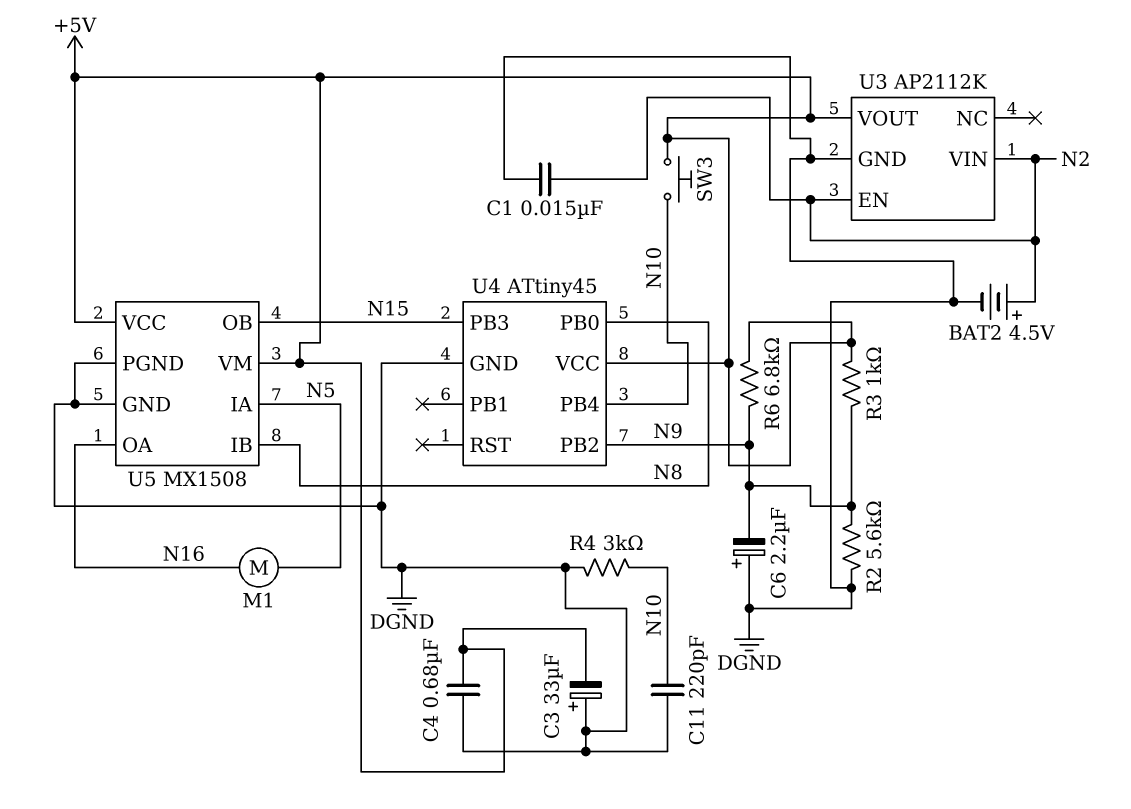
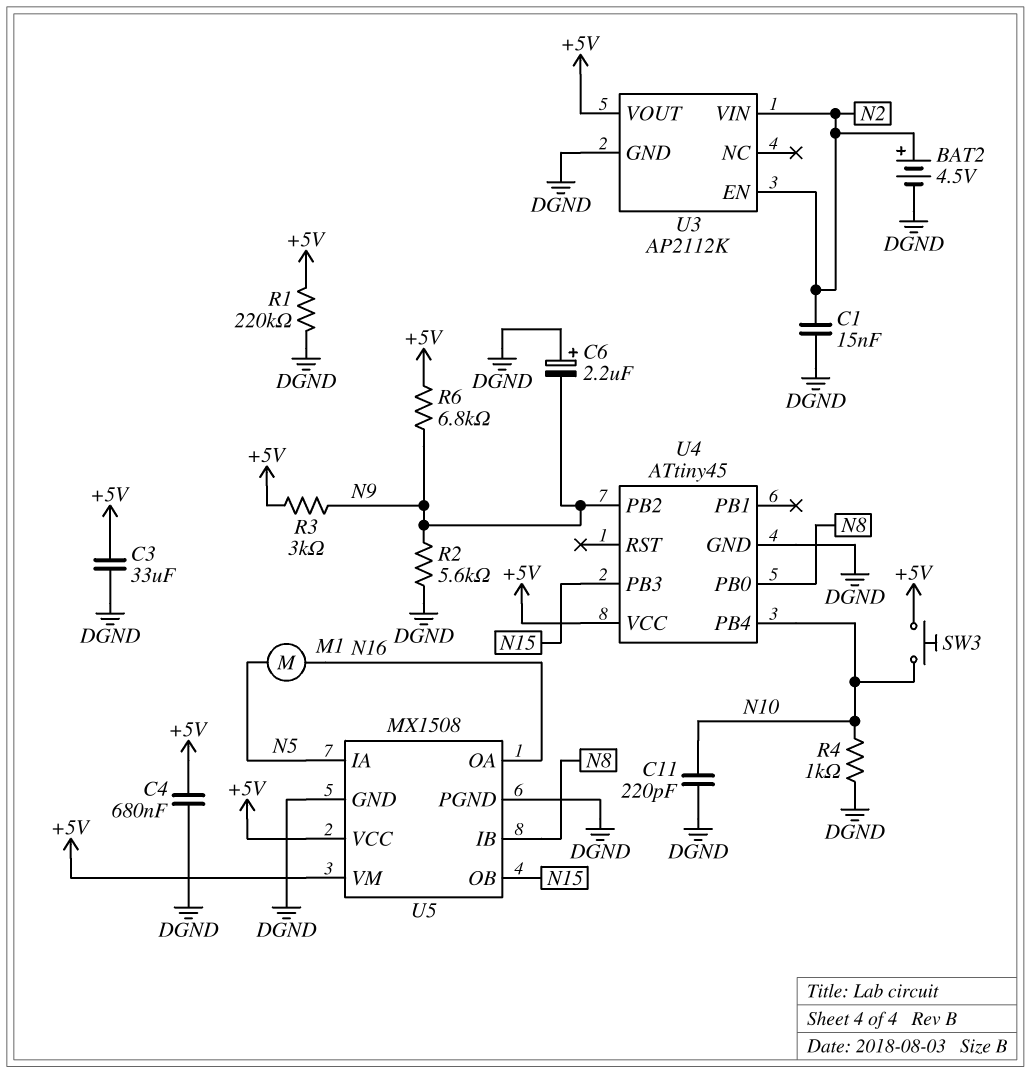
C3: 33uF (plus DGND, minus +5V) -> 33uF (+5V, DGND)
R1: none -> 220k (+5V, DGND)
R3: 1k (+5V, N9) -> 3k (+5V, N9)
R4: 3k (DGND, N10) -> 1k (DGND, N10)

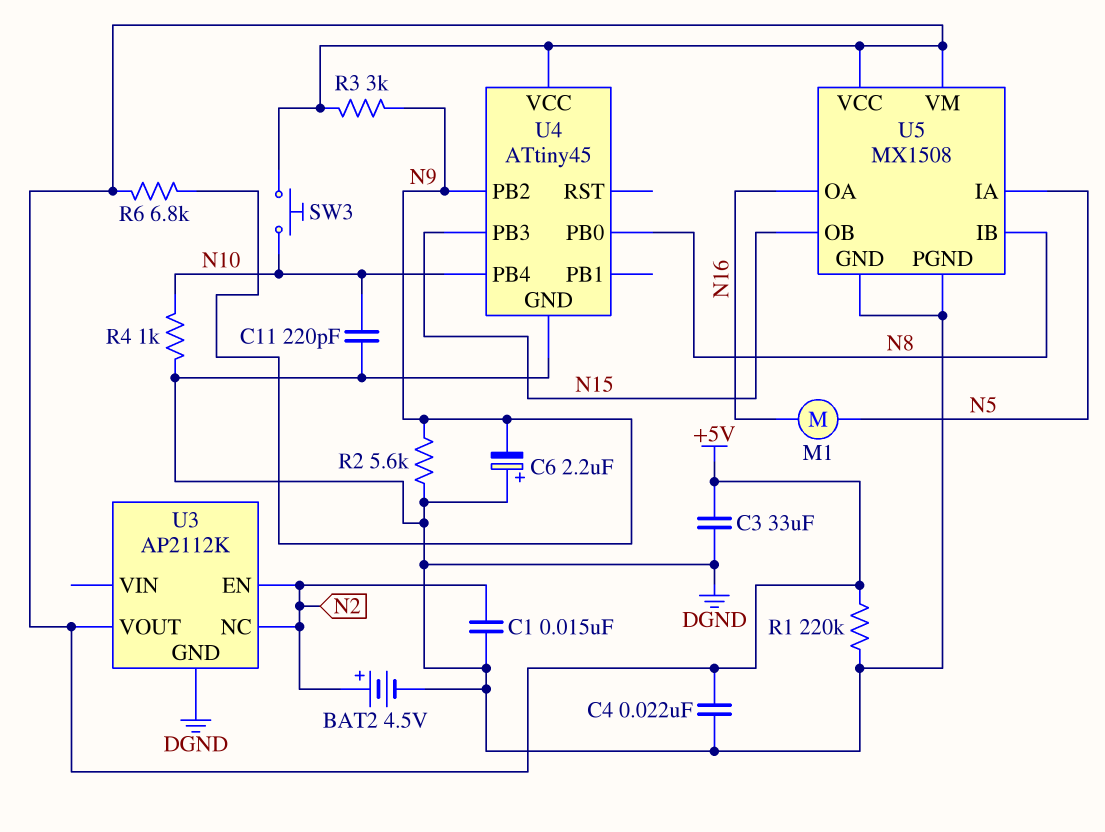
C4: 680nF (+5V, DGND) -> 22nF (+5V, DGND)
U3 pin NC: none -> N2
U3 pin VIN: N2 -> none

